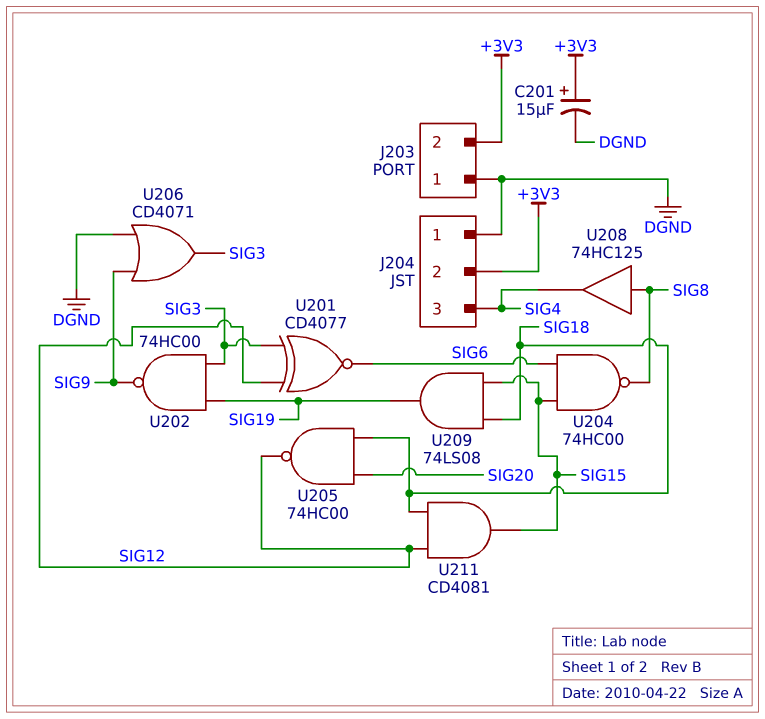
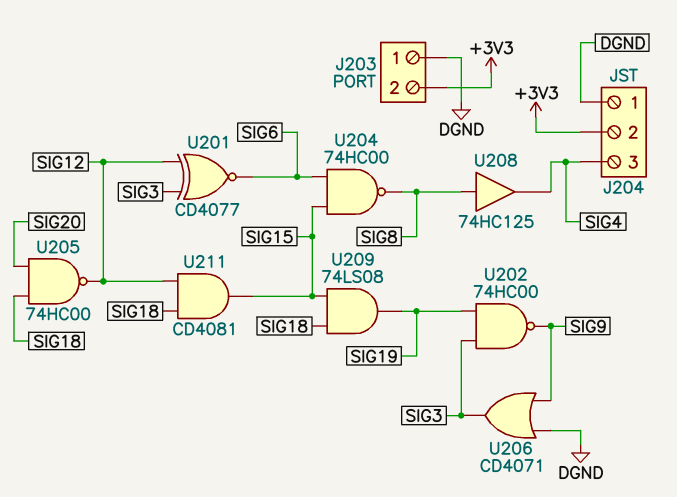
C201: 15uF (plus +3V3, minus DGND) -> none

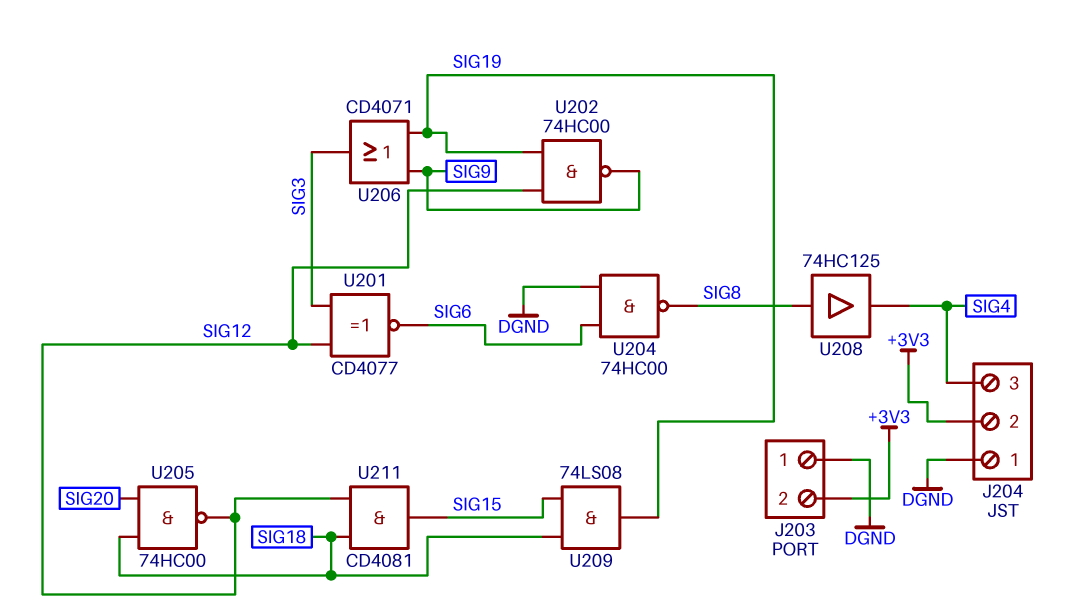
U202: NAND 74HC00 (in SIG3, in SIG19, out SIG9) -> NAND 74HC00 (in SIG12, in SIG19, out SIG9)
U204: NAND 74HC00 (in SIG6, in SIG15, out SIG8) -> NAND 74HC00 (in DGND, in SIG6, out SIG8)
U206: OR CD4071 (in DGND, in SIG9, out SIG3) -> OR CD4071 (in SIG9, in SIG19, out SIG3)

